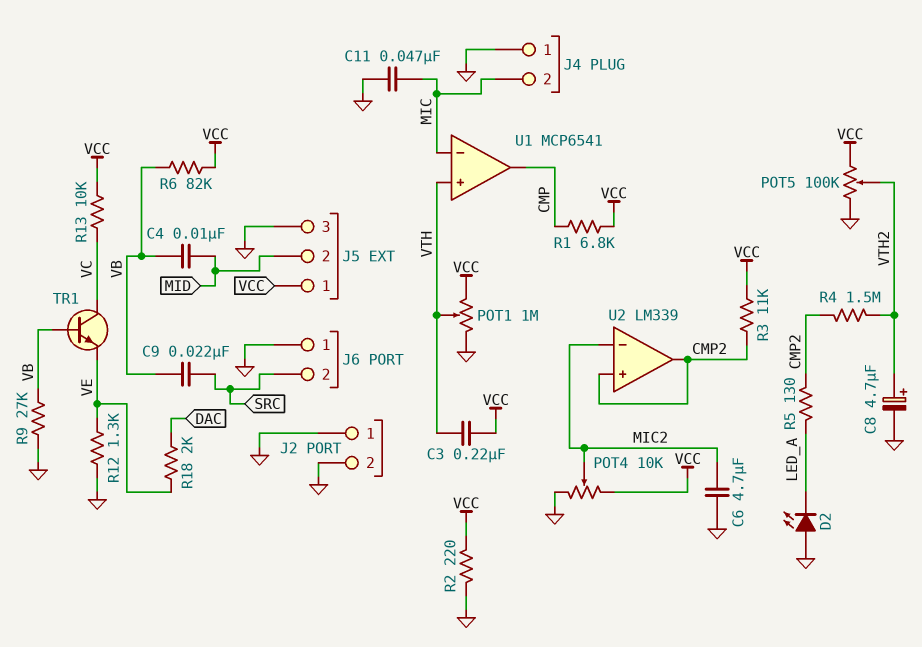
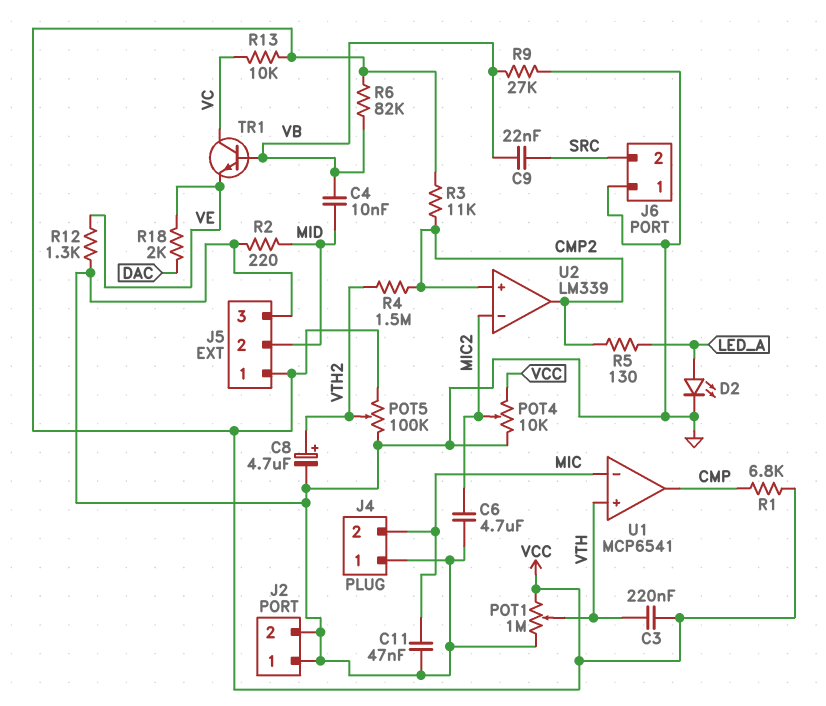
D2: LED (A GND, K LED_A) -> LED (A LED_A, K GND)
R2: 220 (GND, VCC) -> 220 (GND, MID)

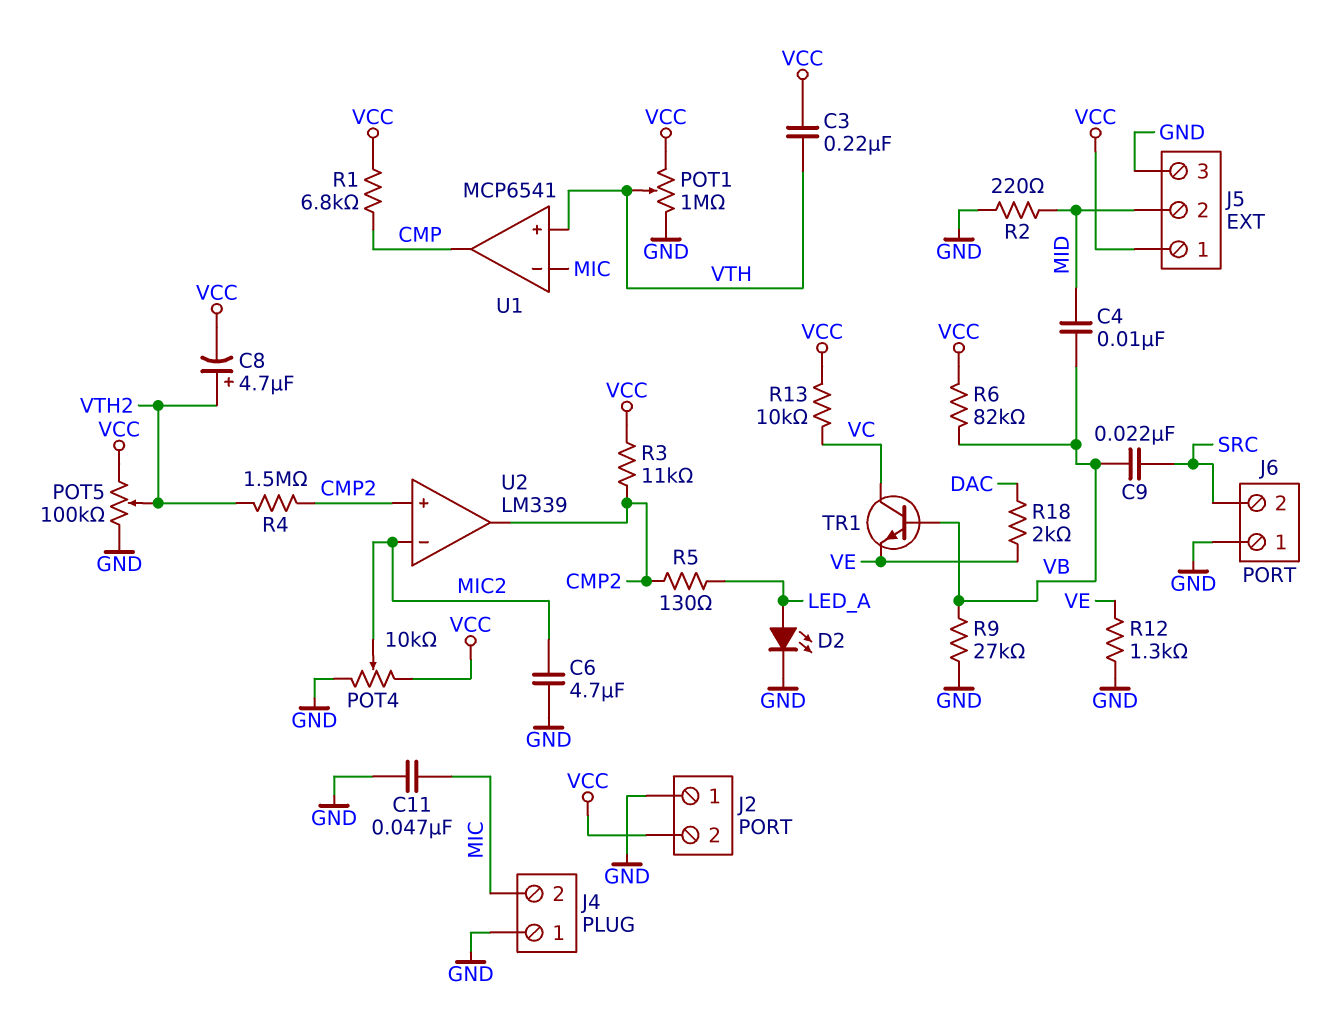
C8: 4.7uF (plus VTH2, minus GND) -> 4.7uF (plus VTH2, minus VCC)
J2 pin 2: GND -> VCC

